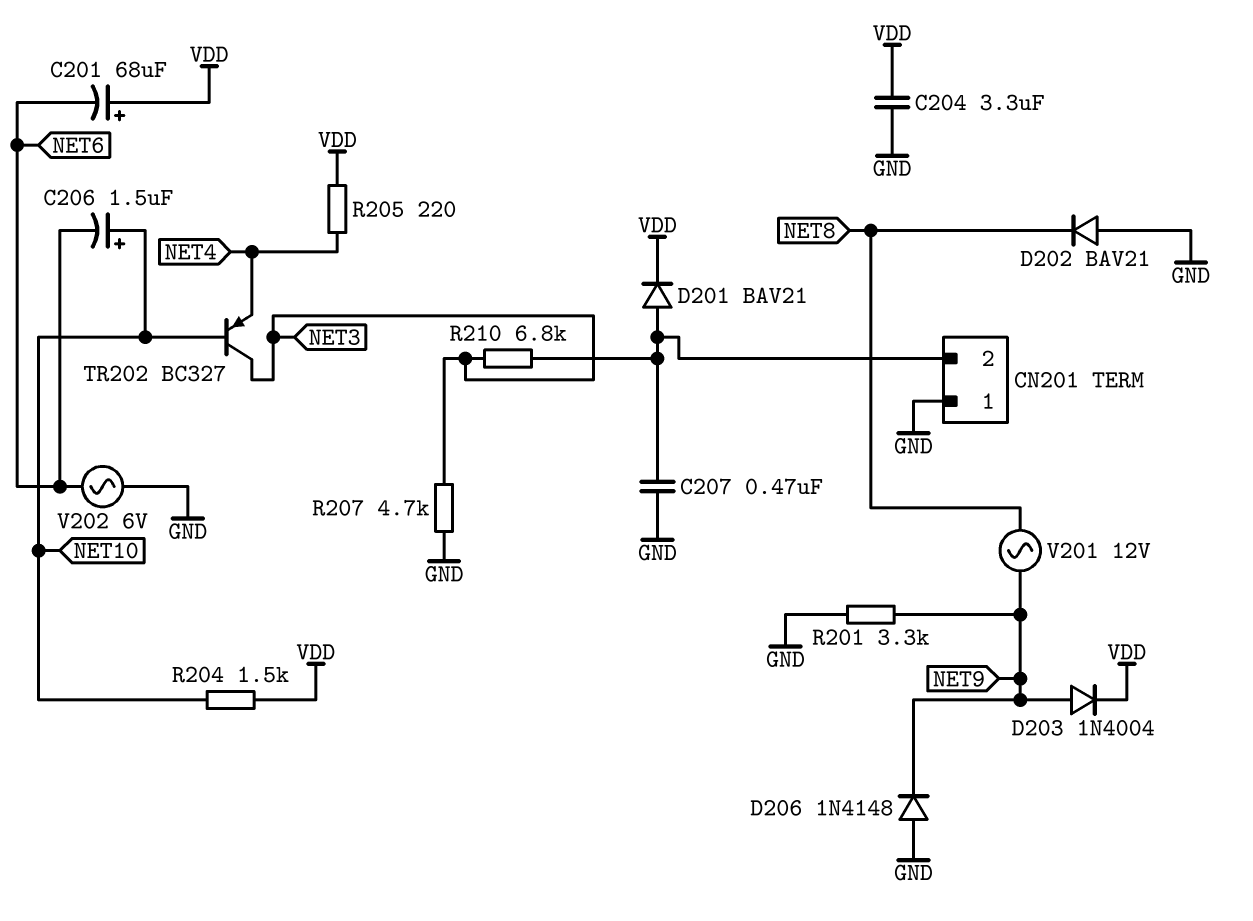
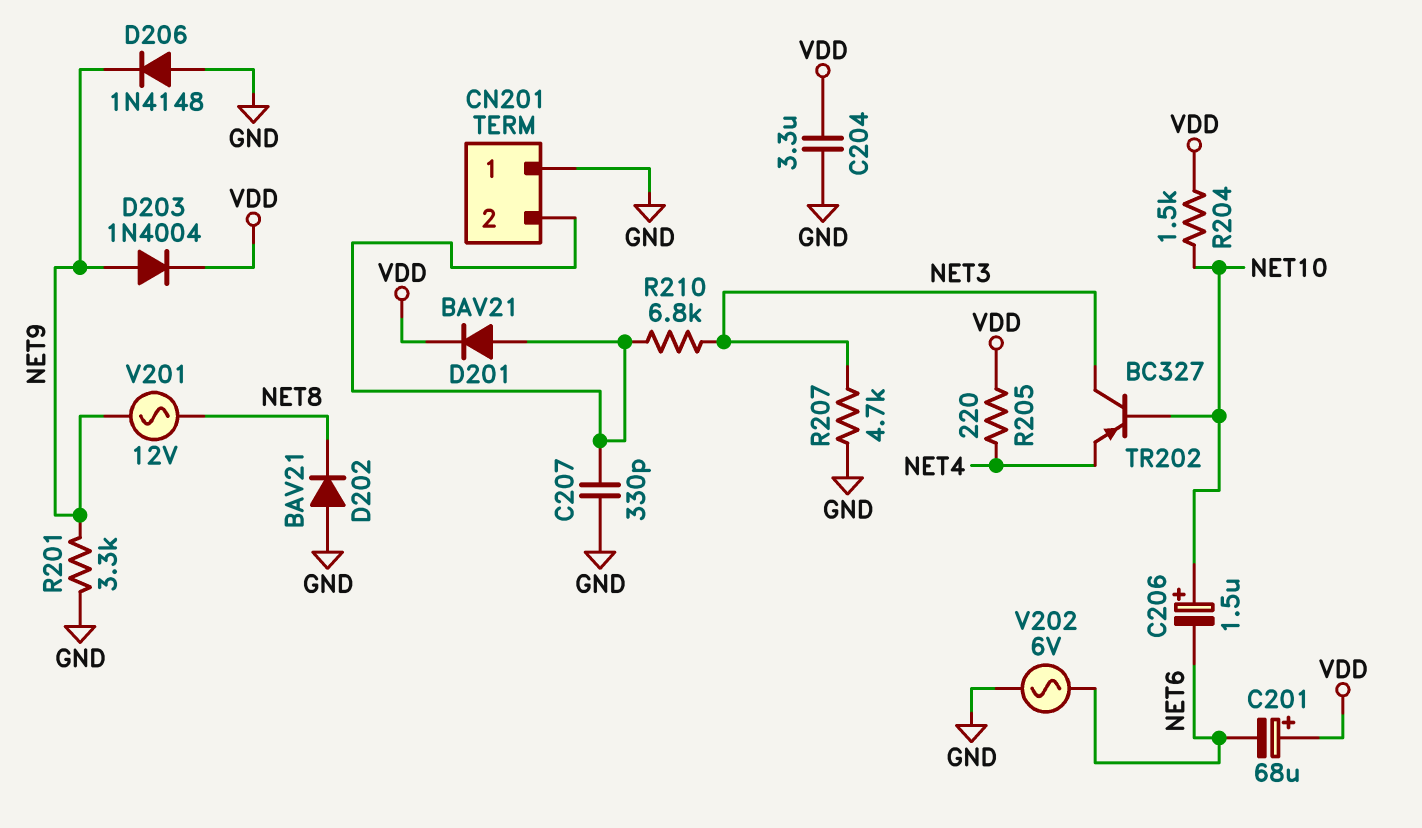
C207: 470nF (CN201/2, GND) -> 330pF (CN201/2, GND)

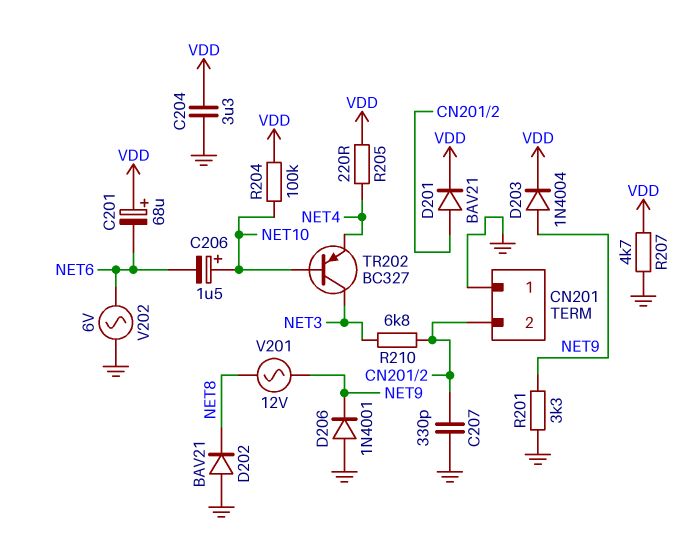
D206: diode 1N4148 (A GND, K NET9) -> diode 1N4001 (A GND, K NET9)
R204: 1.5k (NET10, VDD) -> 100k (NET10, VDD)
R207: 4.7k (GND, NET3) -> 4.7k (GND, VDD)

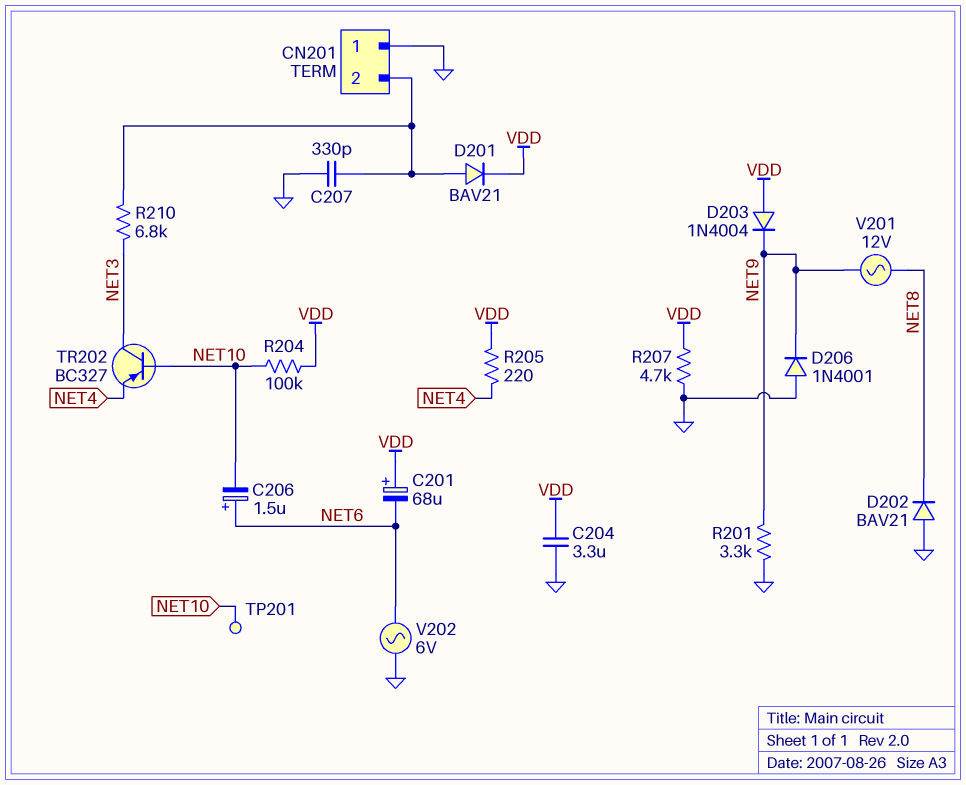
C206: 1.5uF (plus NET10, minus NET6) -> 1.5uF (plus NET6, minus NET10)
D203: diode 1N4004 (A NET9, K VDD) -> diode 1N4004 (A VDD, K NET9)
TP201: none -> test point (NET10)

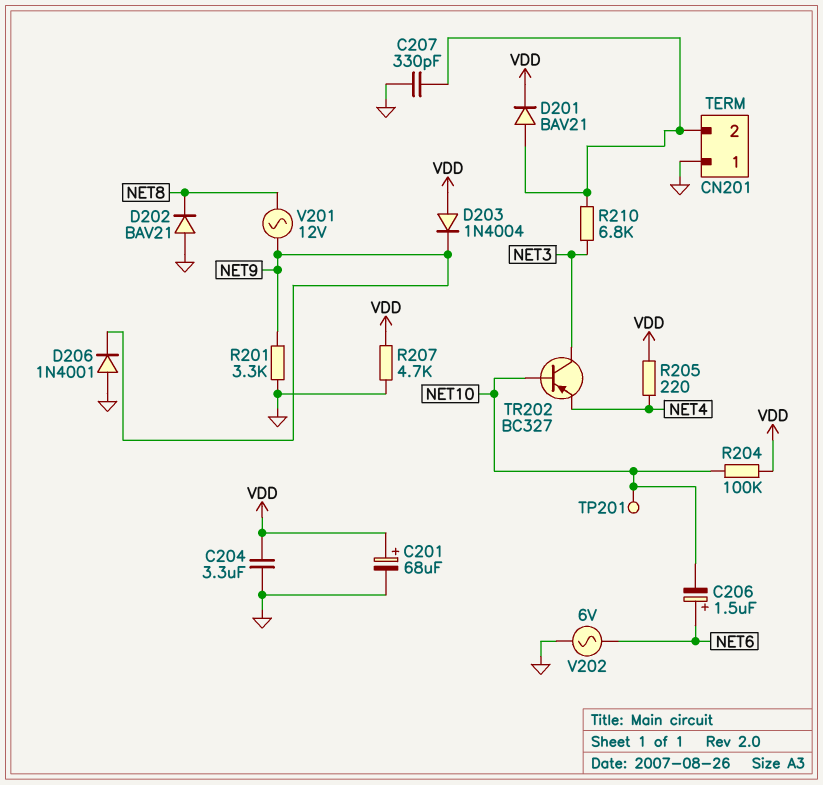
C201: 68uF (plus VDD, minus NET6) -> 68uF (plus VDD, minus GND)

